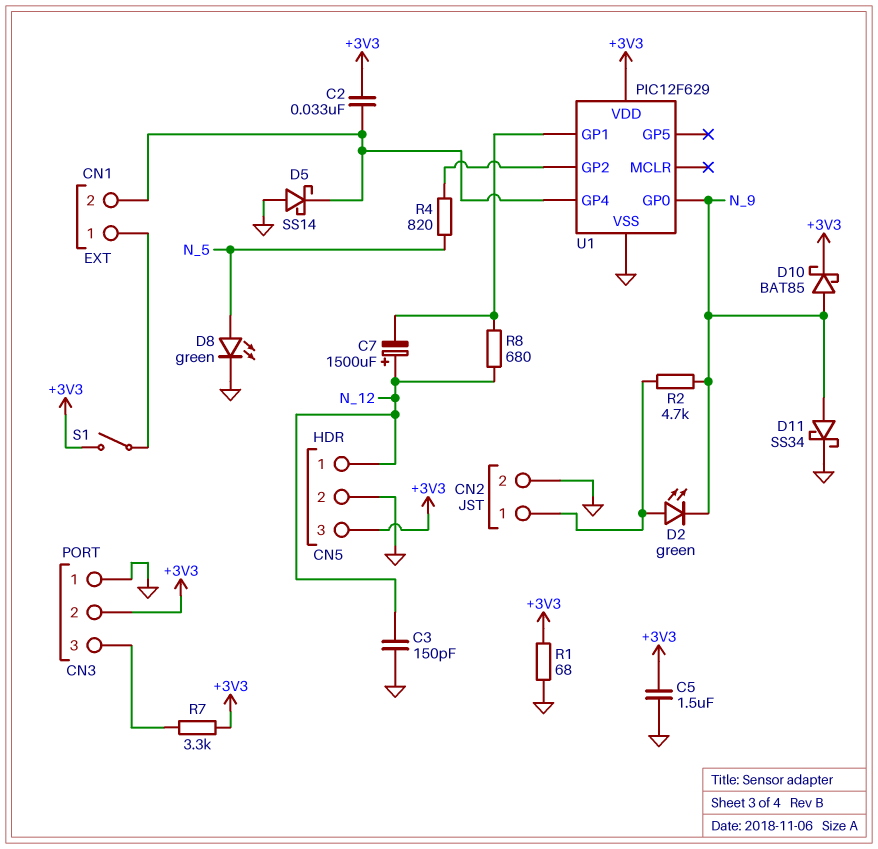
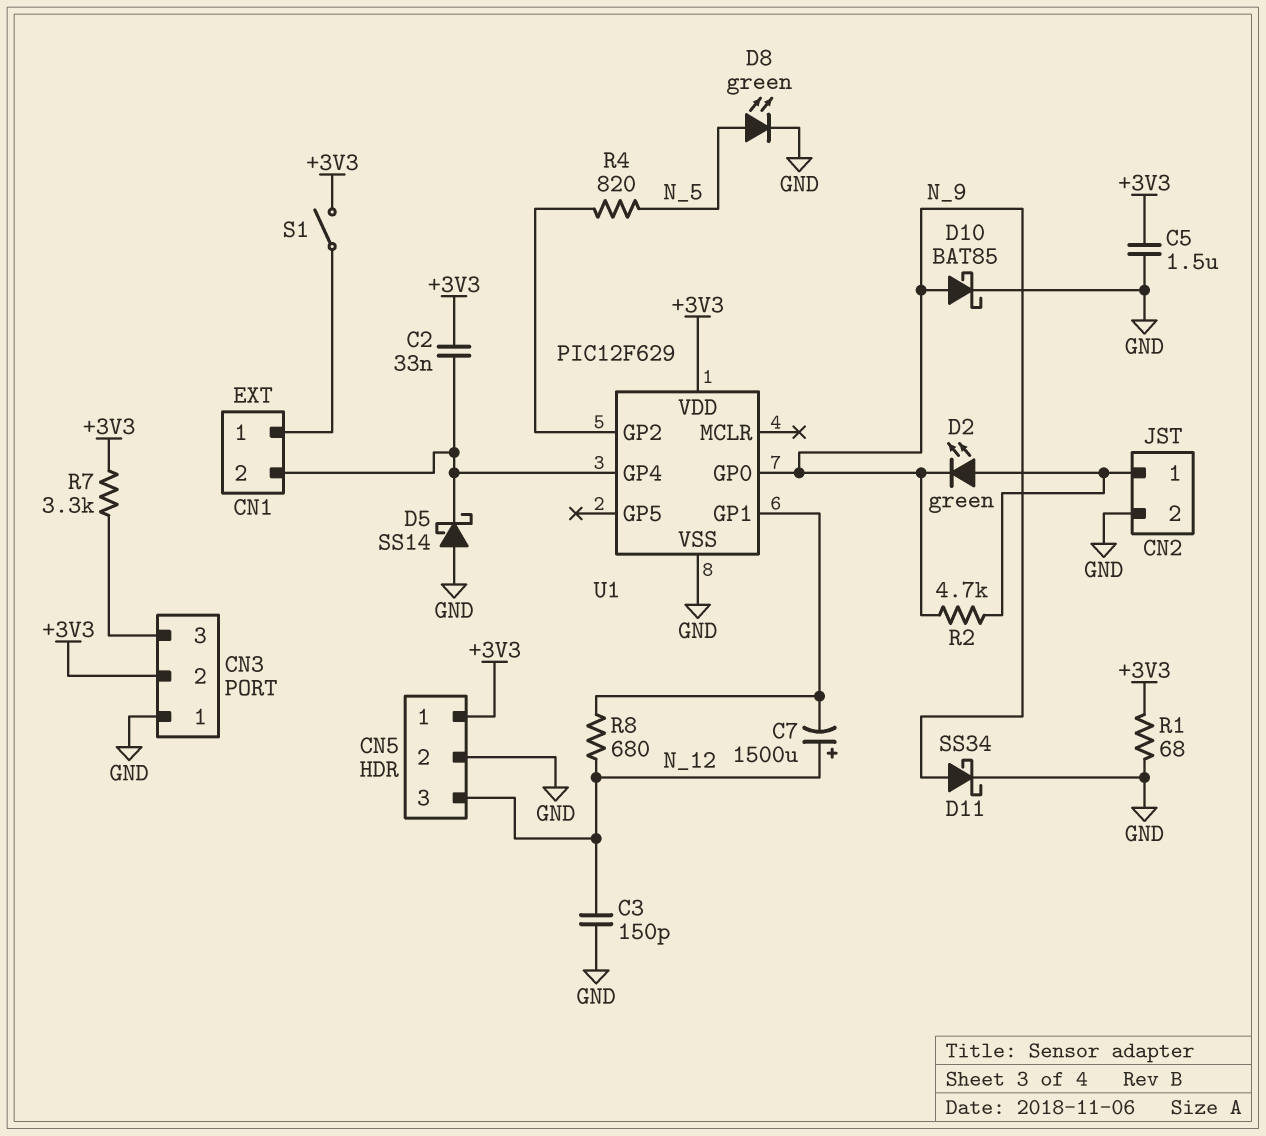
CN5 pin 1: N_12 -> +3V3
CN5 pin 3: +3V3 -> N_12
D10: schottky BAT85 (A N_9, K +3V3) -> schottky BAT85 (A N_9, K GND)

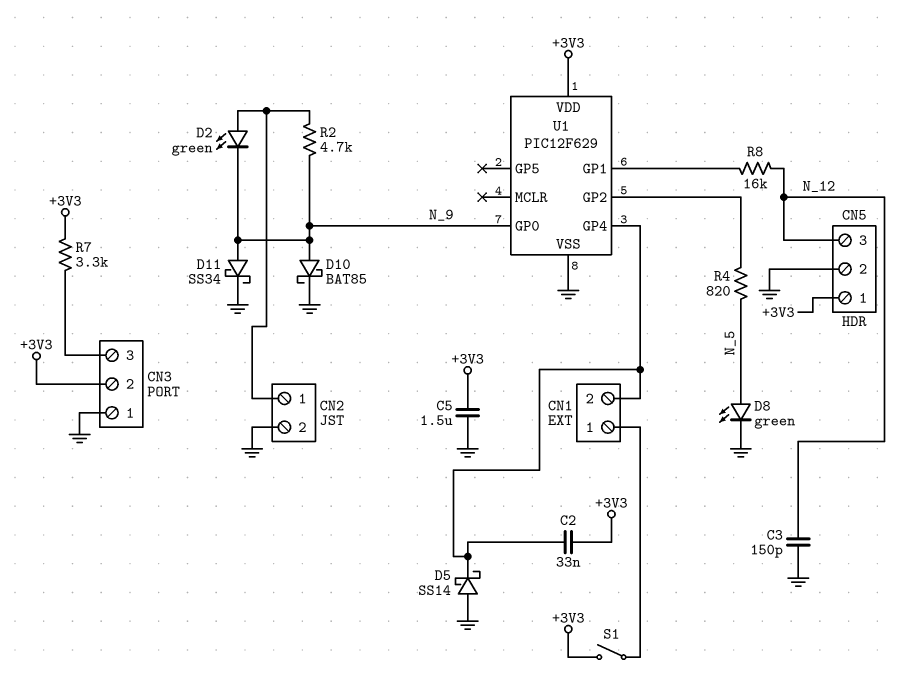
C7: 1500uF (plus N_12, minus U1/GP1) -> none
R1: 68 (+3V3, GND) -> none
R8: 680 (N_12, U1/GP1) -> 16k (N_12, U1/GP1)

